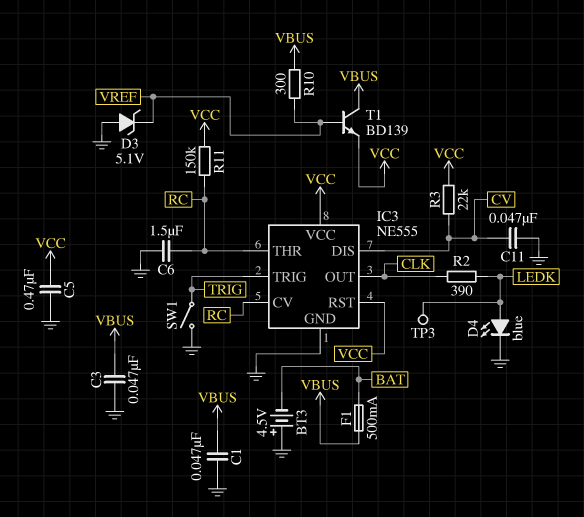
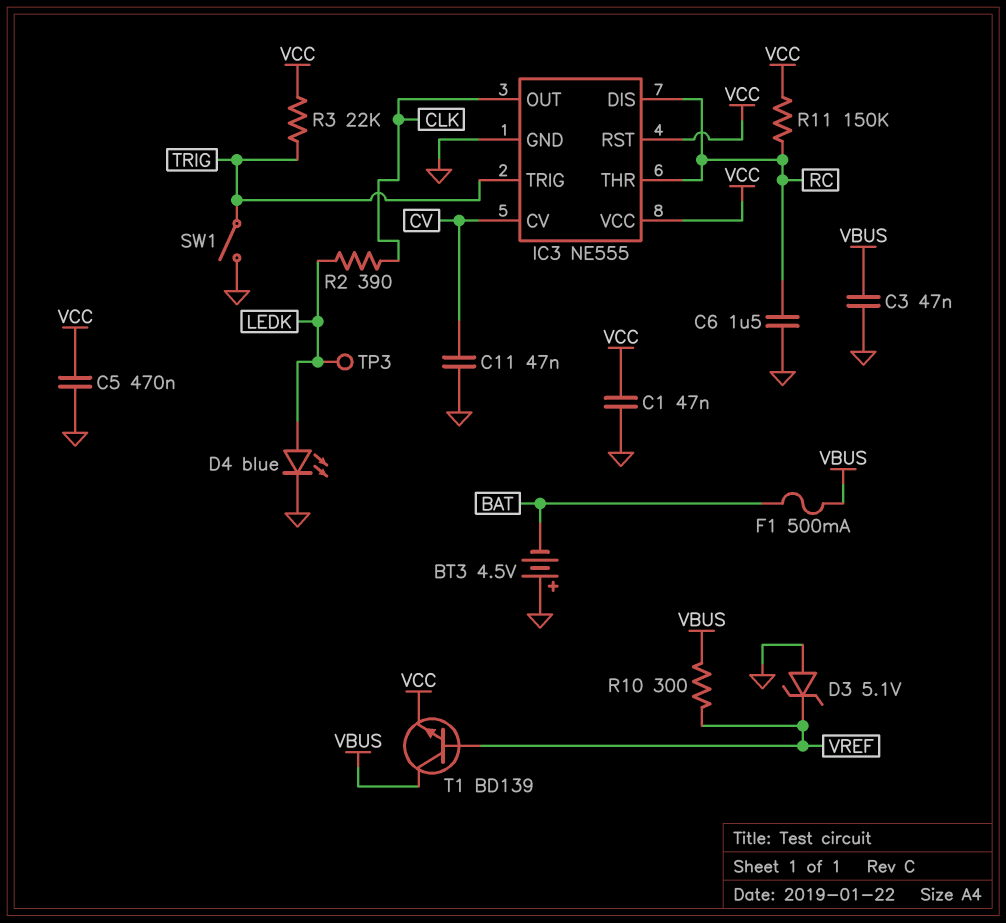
C1: 47nF (GND, VBUS) -> 47nF (GND, VCC)
IC3 pin CV: RC -> CV
IC3 pin DIS: CV -> RC
R3: 22k (CV, VCC) -> 22k (TRIG, VCC)

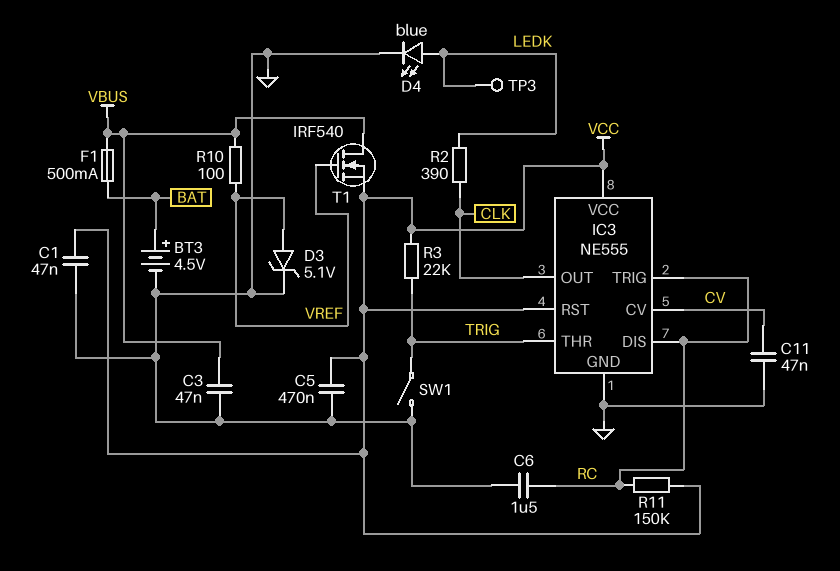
BT3: 4.5V (plus GND, minus BAT) -> 4.5V (plus BAT, minus GND)
D3: zener 5.1V (A GND, K VREF) -> zener 5.1V (A VREF, K GND)
IC3 pin THR: RC -> TRIG
IC3 pin TRIG: TRIG -> RC
R10: 300 (VBUS, VREF) -> 100 (VBUS, VREF)
T1: NPN BD139 (B VREF, C VBUS, E VCC) -> NMOS IRF540 (G VREF, D VBUS, S VCC)

